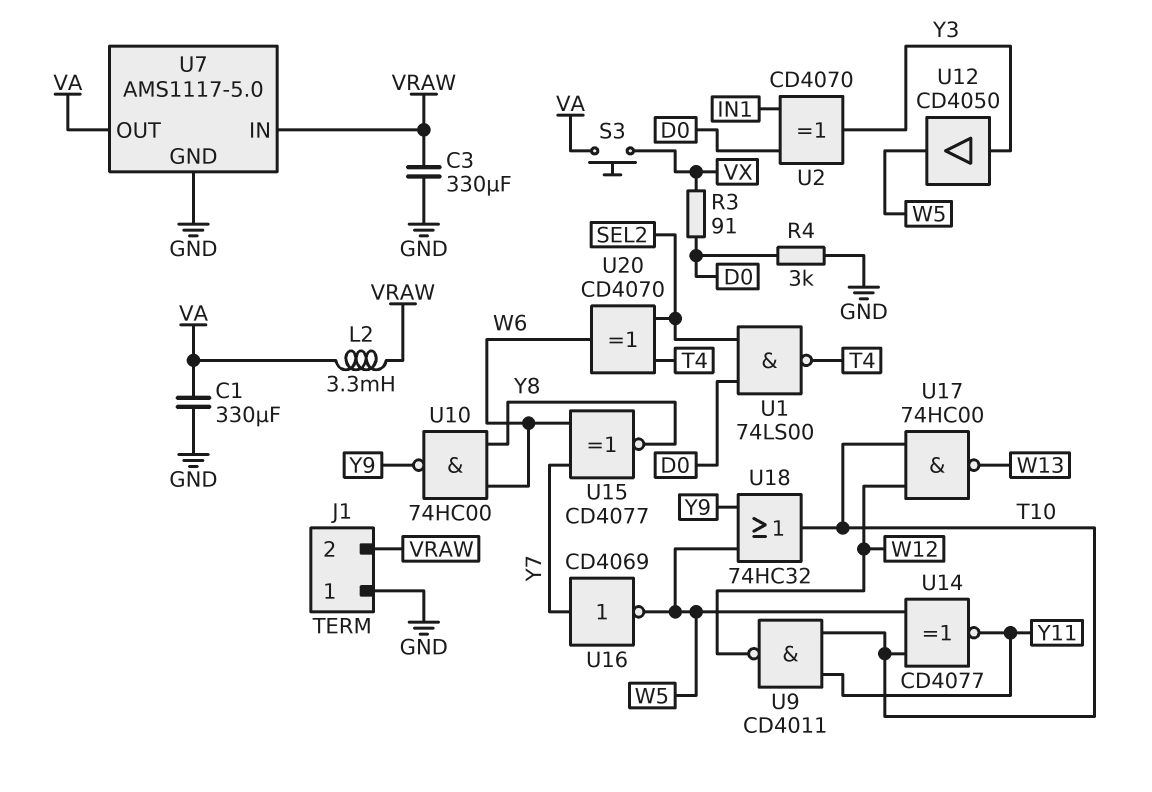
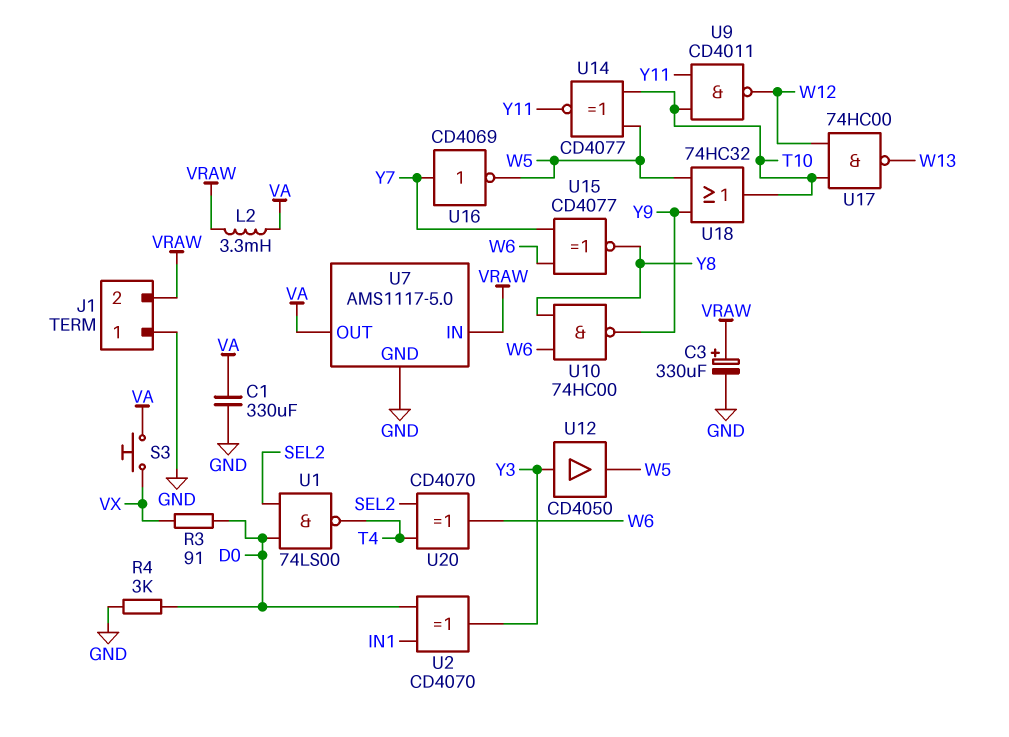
C3: 330uF (GND, VRAW) -> 330uF (plus VRAW, minus GND)

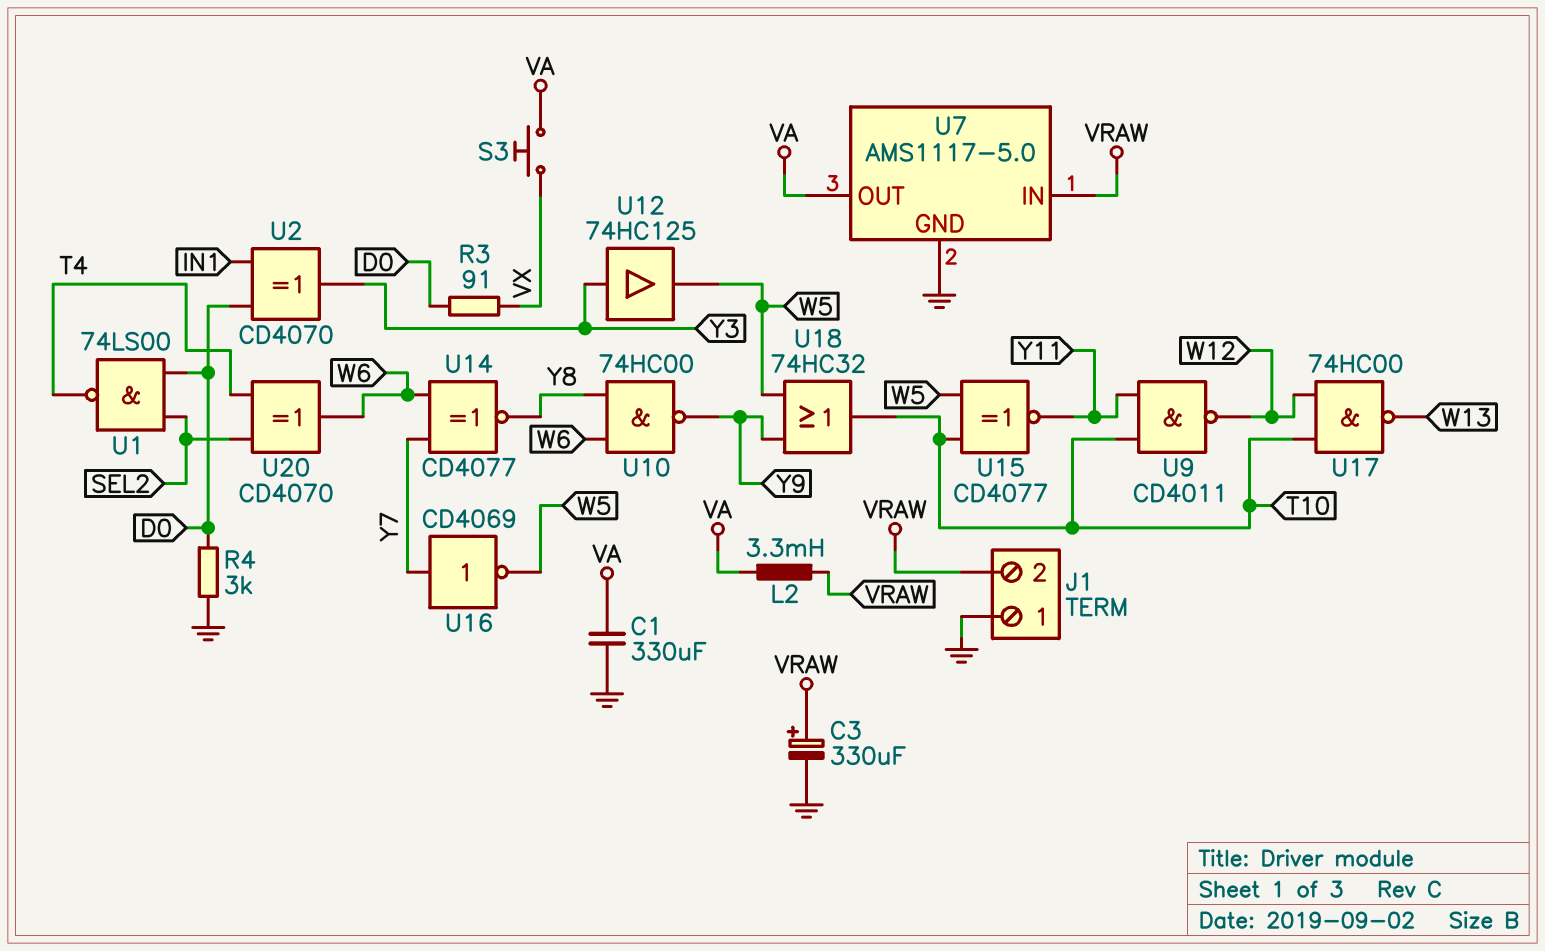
U12: buffer CD4050 (in Y3, out W5) -> buffer 74HC125 (in Y3, out W5)
U14: XNOR CD4077 (in T10, in W5, out Y11) -> XNOR CD4077 (in W6, in Y7, out Y8)
U15: XNOR CD4077 (in W6, in Y7, out Y8) -> XNOR CD4077 (in T10, in W5, out Y11)

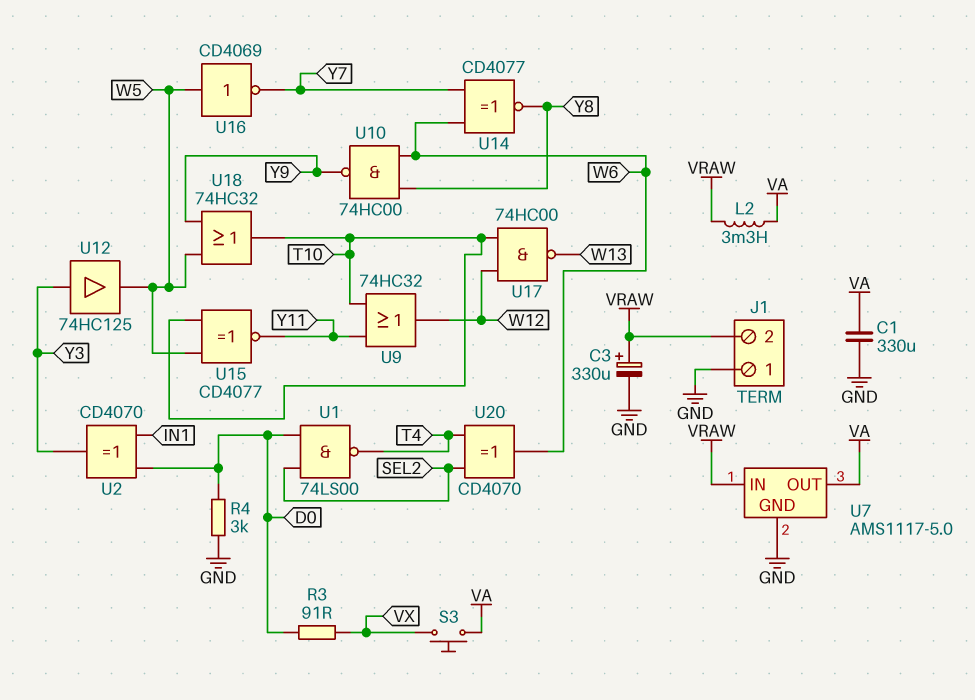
U9: NAND CD4011 (in T10, in Y11, out W12) -> OR 74HC32 (in T10, in Y11, out W12)
U16: NOT CD4069 (in Y7, out W5) -> NOT CD4069 (in W5, out Y7)

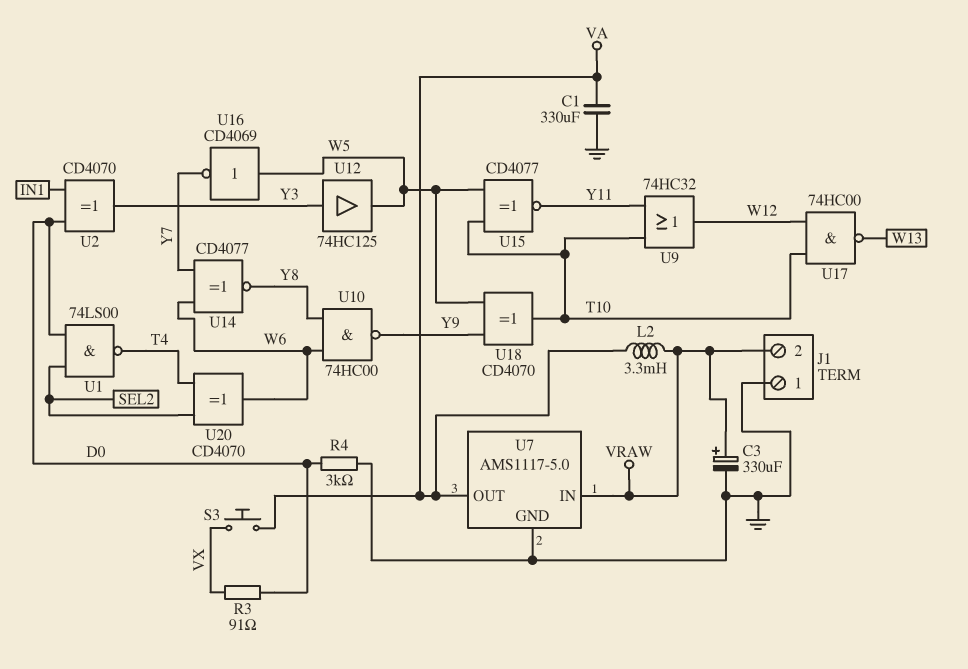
U18: OR 74HC32 (in W5, in Y9, out T10) -> XOR CD4070 (in W5, in Y9, out T10)

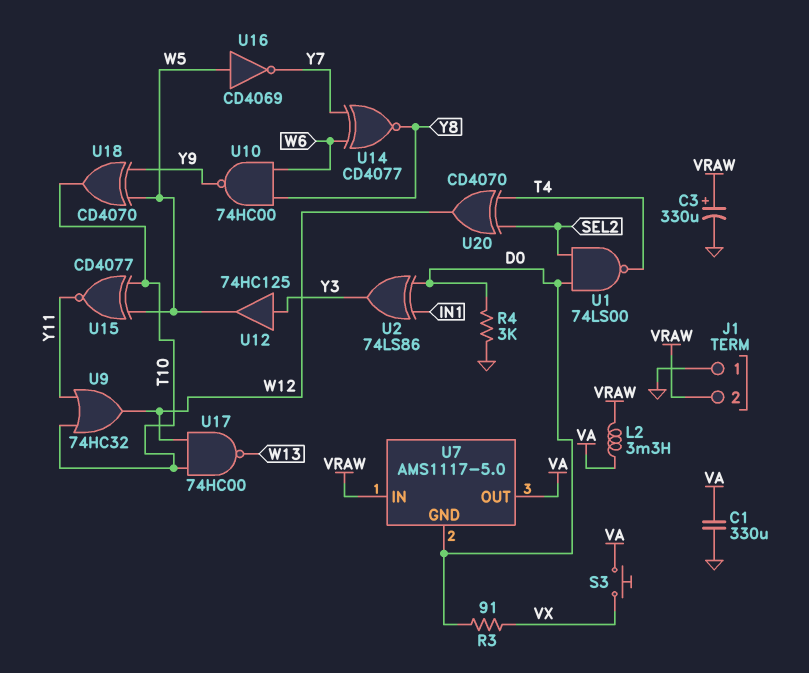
U2: XOR CD4070 (in D0, in IN1, out Y3) -> XOR 74LS86 (in D0, in IN1, out Y3)
U7 pin GND: GND -> D0
U20: XOR CD4070 (in SEL2, in T4, out W6) -> XOR CD4070 (in SEL2, in T4, out W12)

